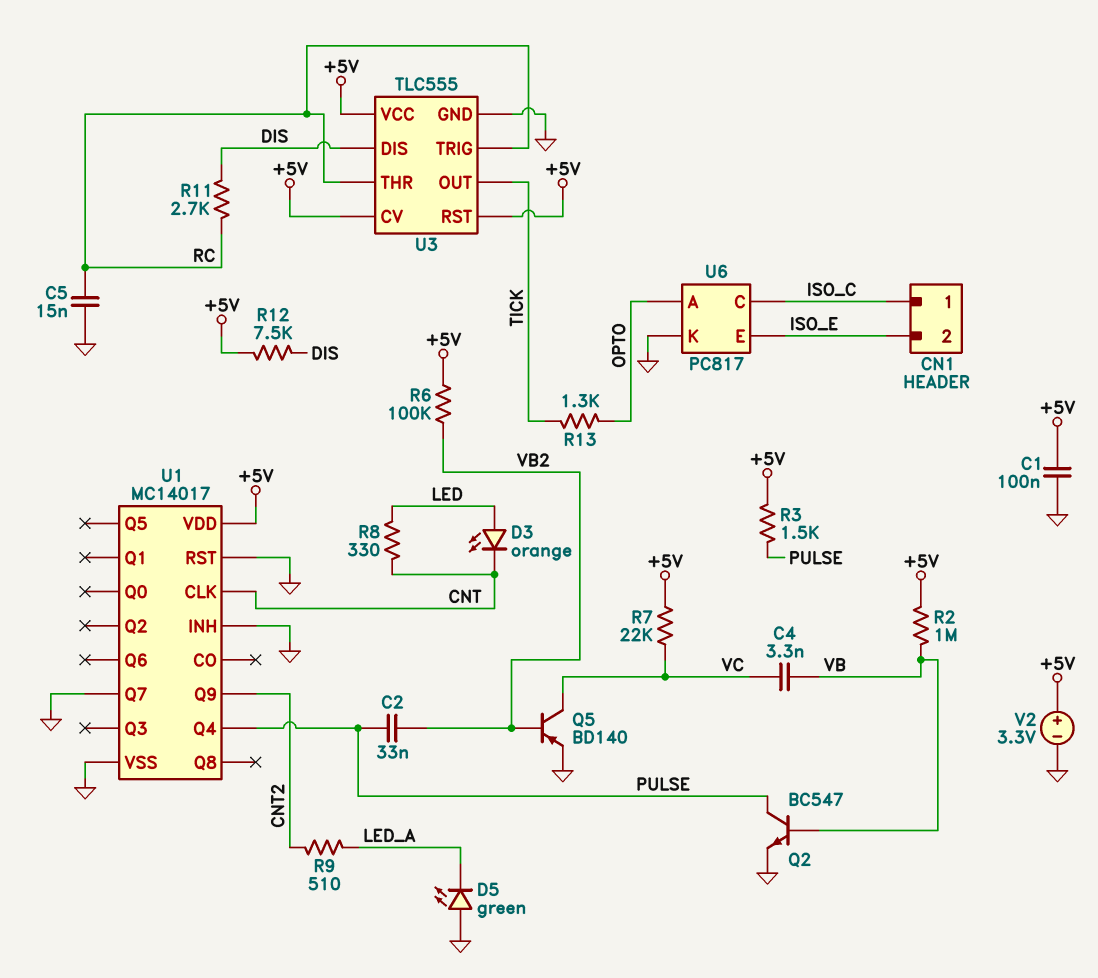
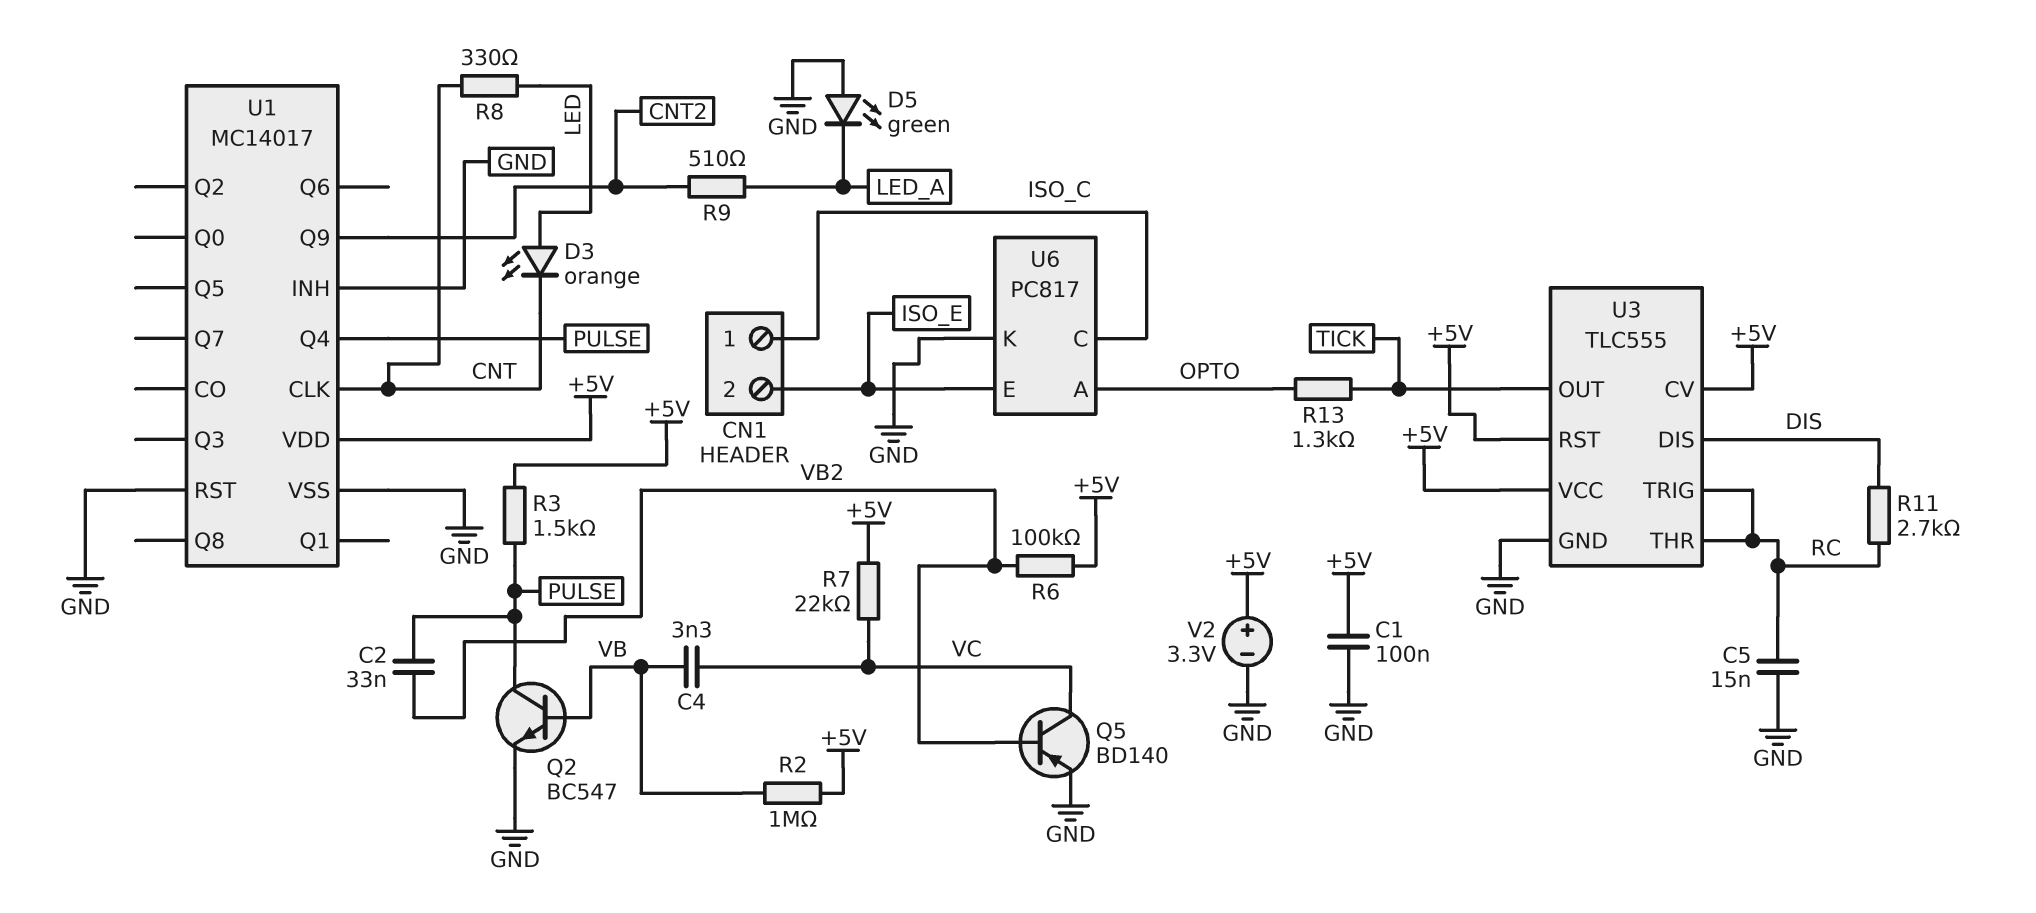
R12: 7.5k (+5V, DIS) -> none
U1 pin Q7: GND -> none

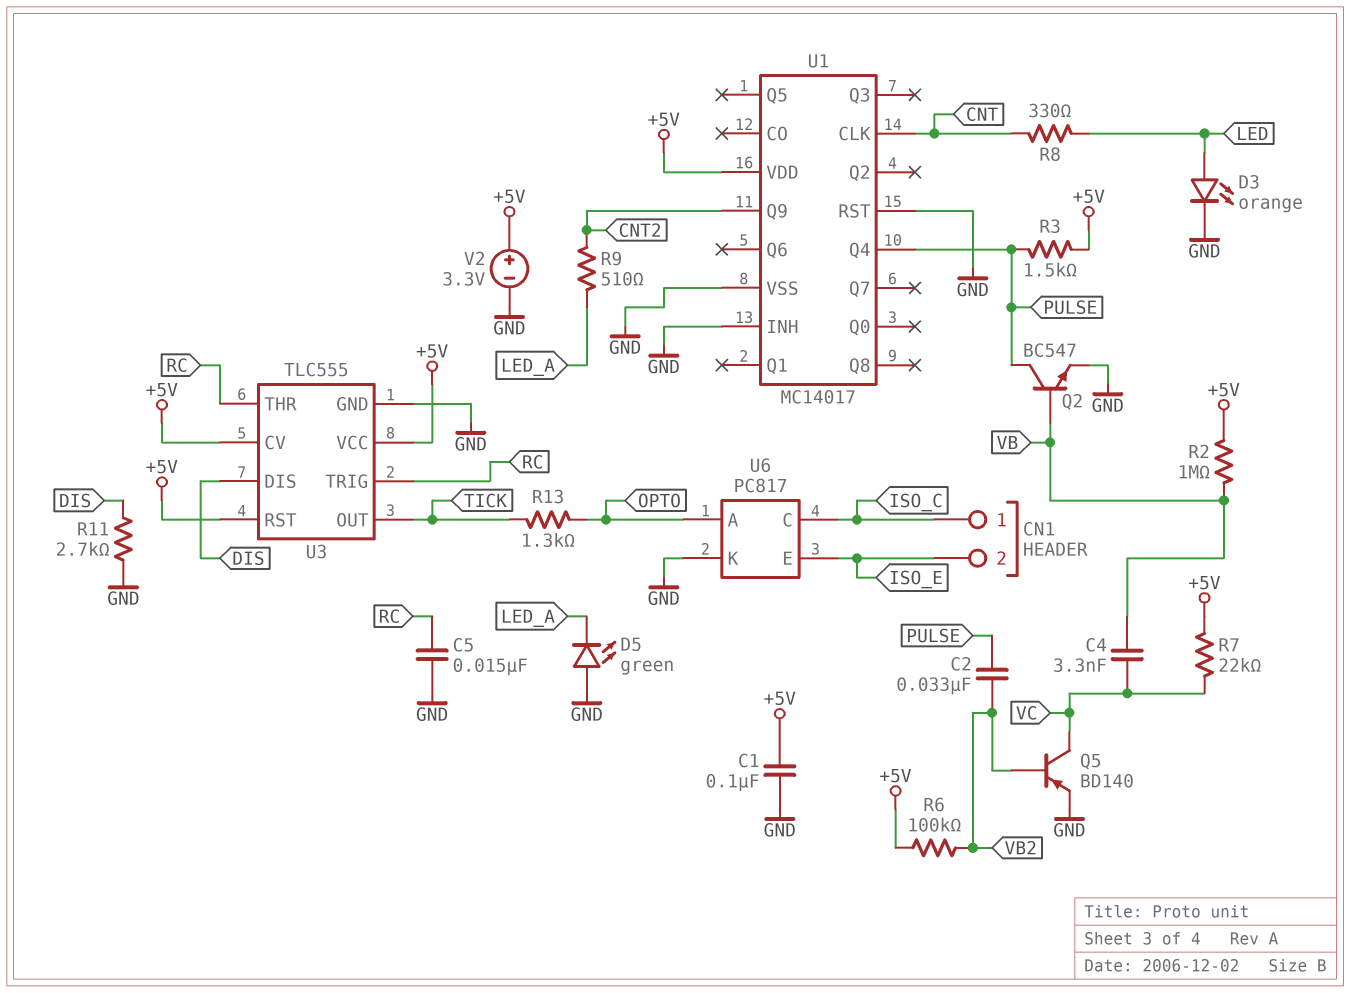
D3: LED orange (A LED, K CNT) -> LED orange (A LED, K GND)
R11: 2.7k (DIS, RC) -> 2.7k (DIS, GND)

